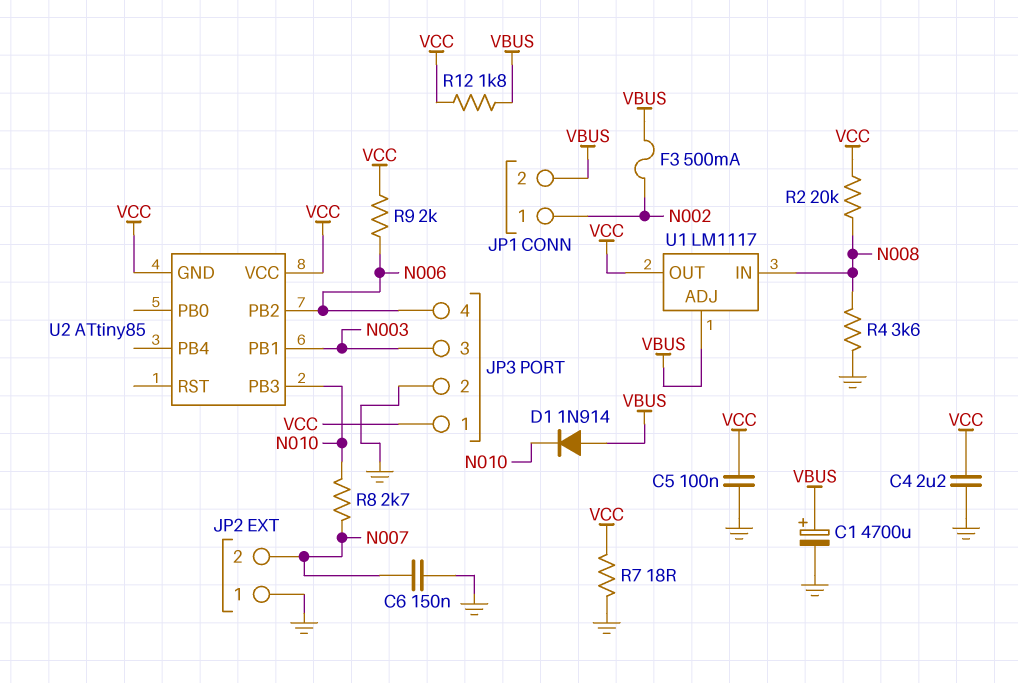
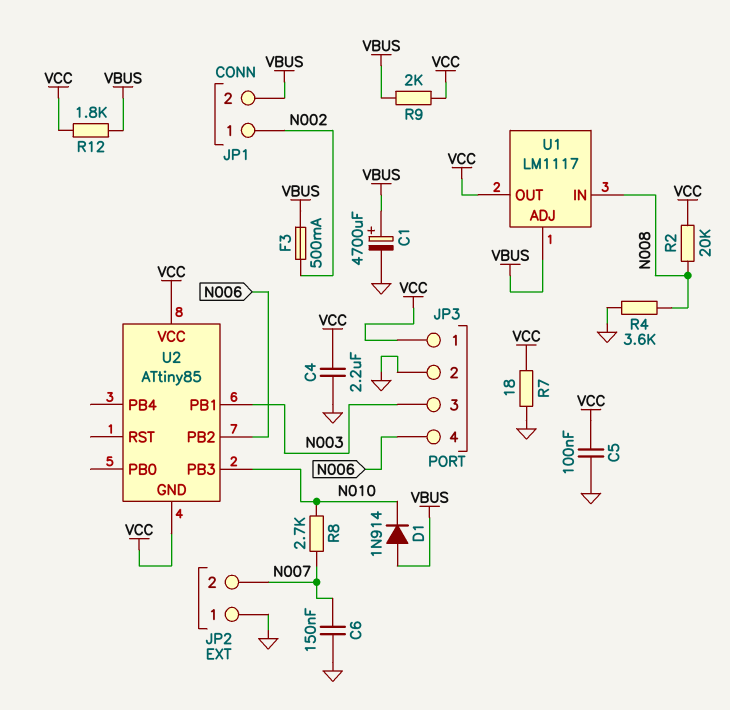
R9: 2k (N006, VCC) -> 2k (VBUS, VCC)

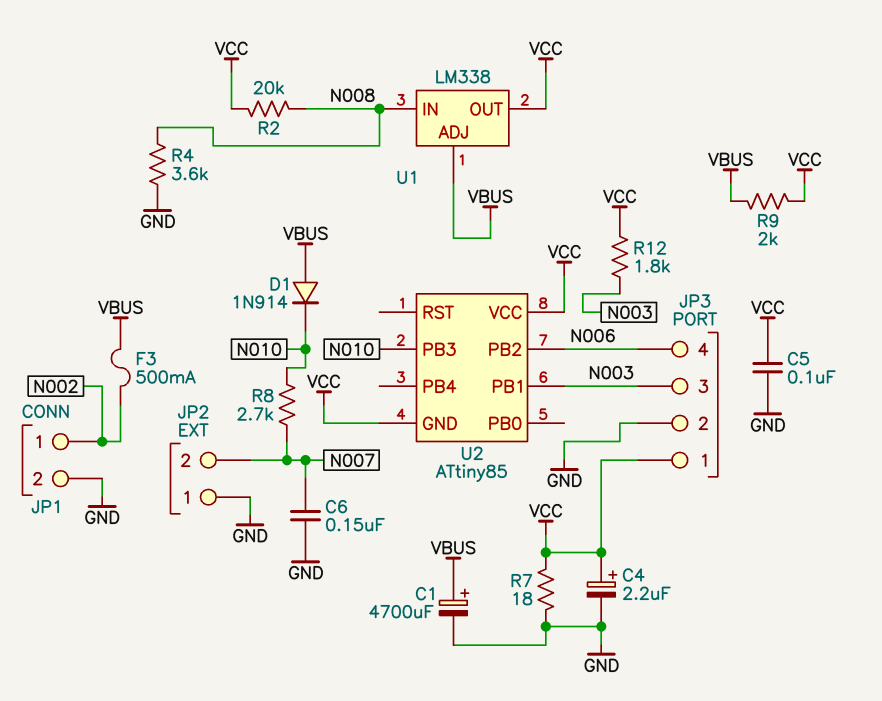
C4: 2.2uF (GND, VCC) -> 2.2uF (plus VCC, minus GND)
JP1 pin 2: VBUS -> GND
R12: 1.8k (VBUS, VCC) -> 1.8k (N003, VCC)
U1: LM1117 -> LM338

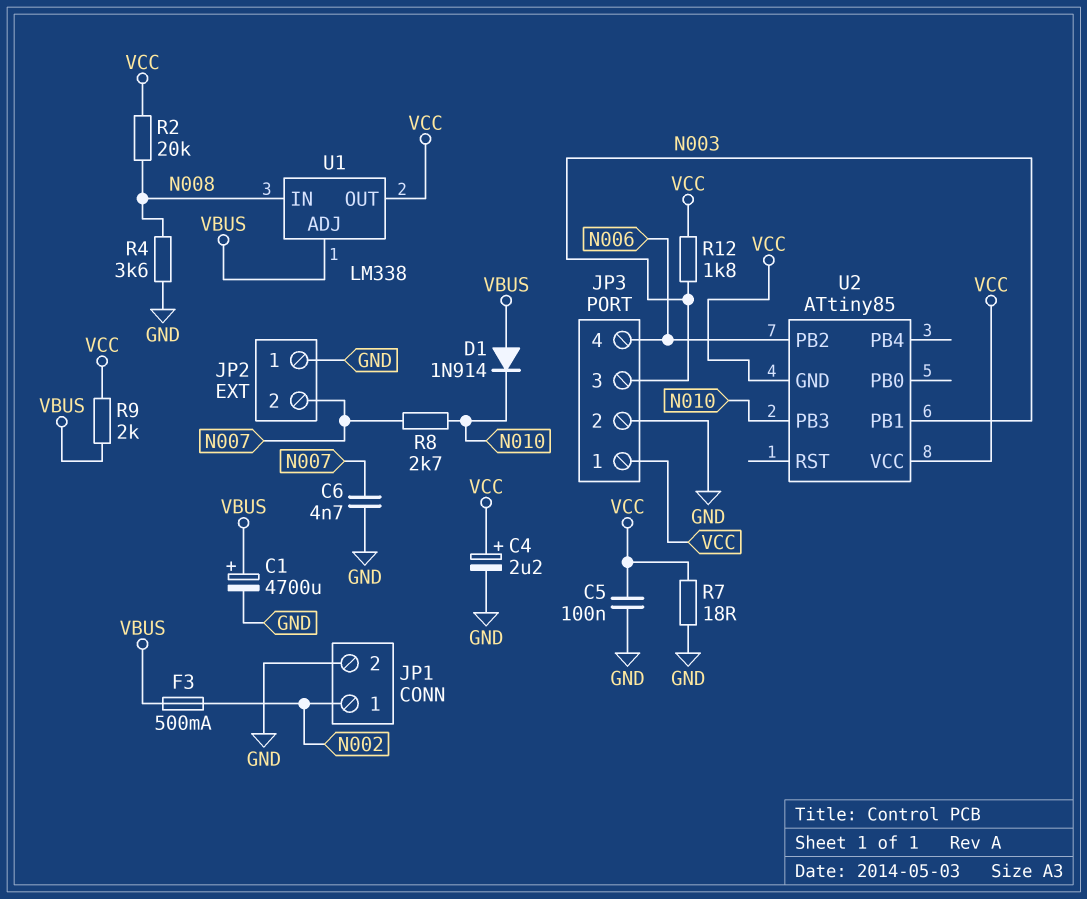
C6: 150nF (GND, N007) -> 4.7nF (GND, N007)

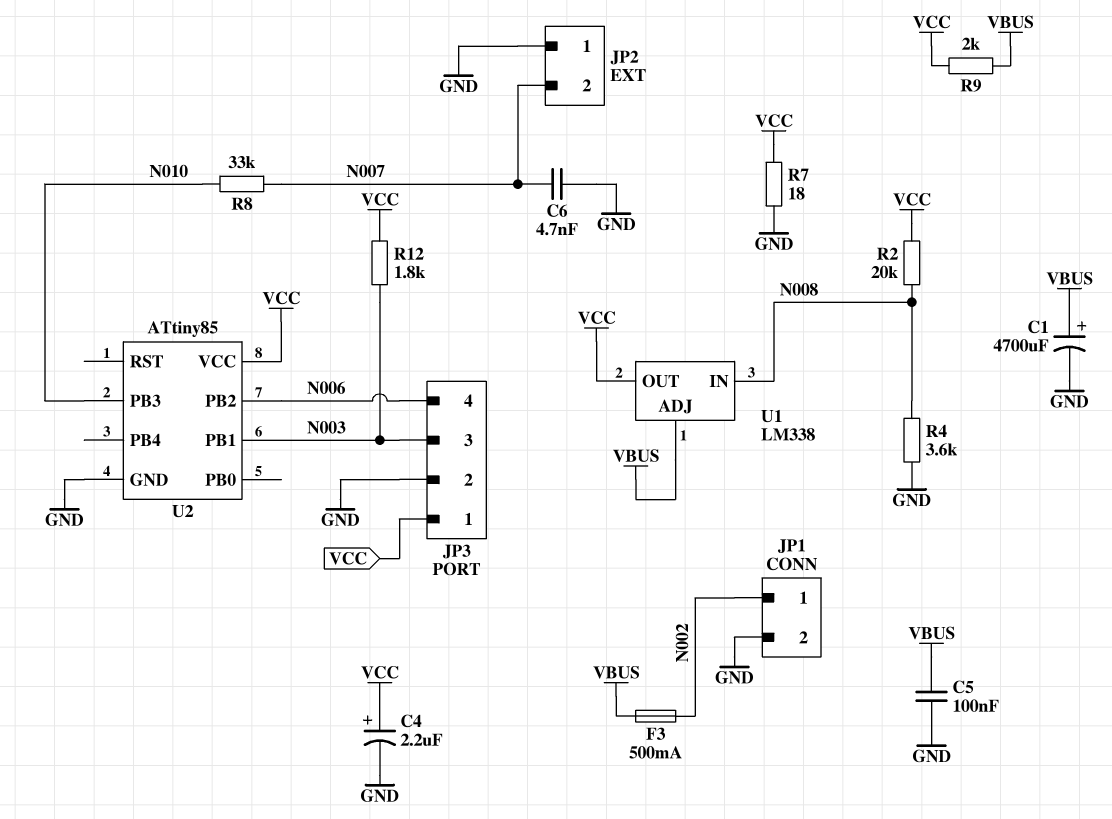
C5: 100nF (GND, VCC) -> 100nF (GND, VBUS)
D1: diode 1N914 (A VBUS, K N010) -> none
R8: 2.7k (N007, N010) -> 33k (N007, N010)
U2 pin GND: VCC -> GND

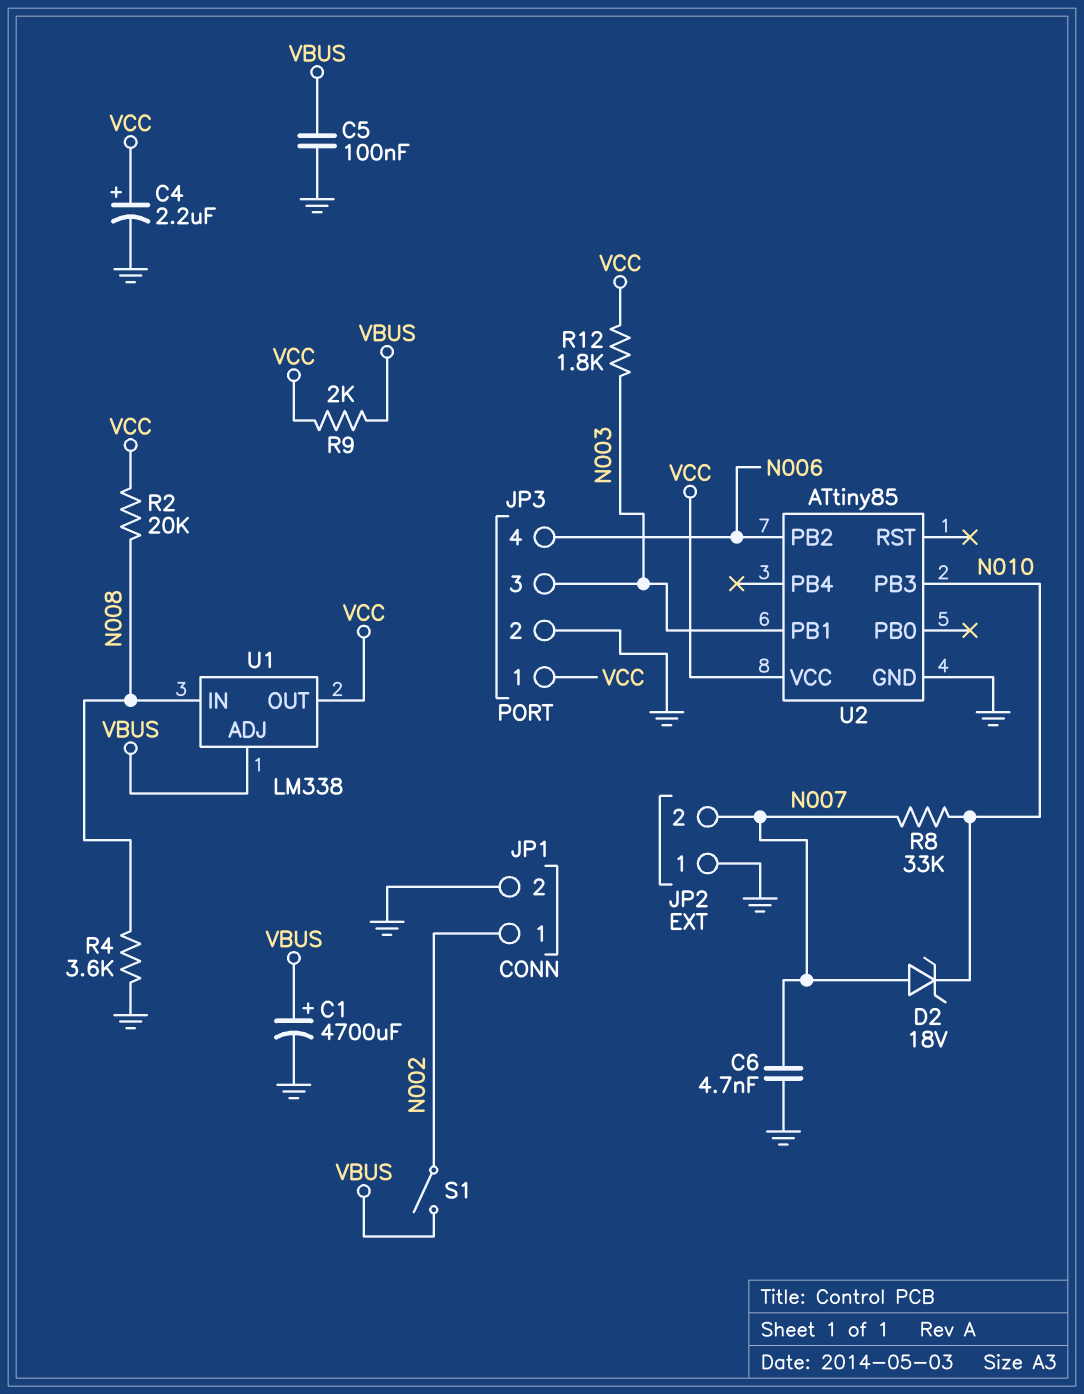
D2: none -> zener 18V (A N007, K N010)
F3: 500mA (N002, VBUS) -> none
R7: 18 (GND, VCC) -> none
S1: none -> switch (N002, VBUS)

